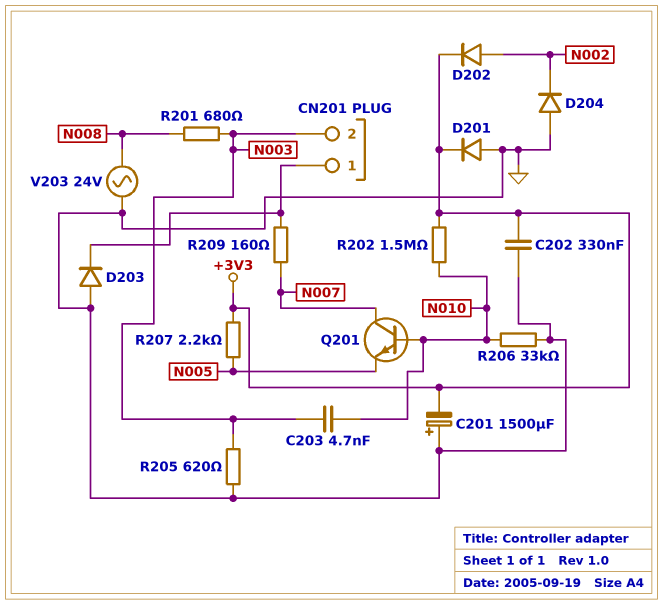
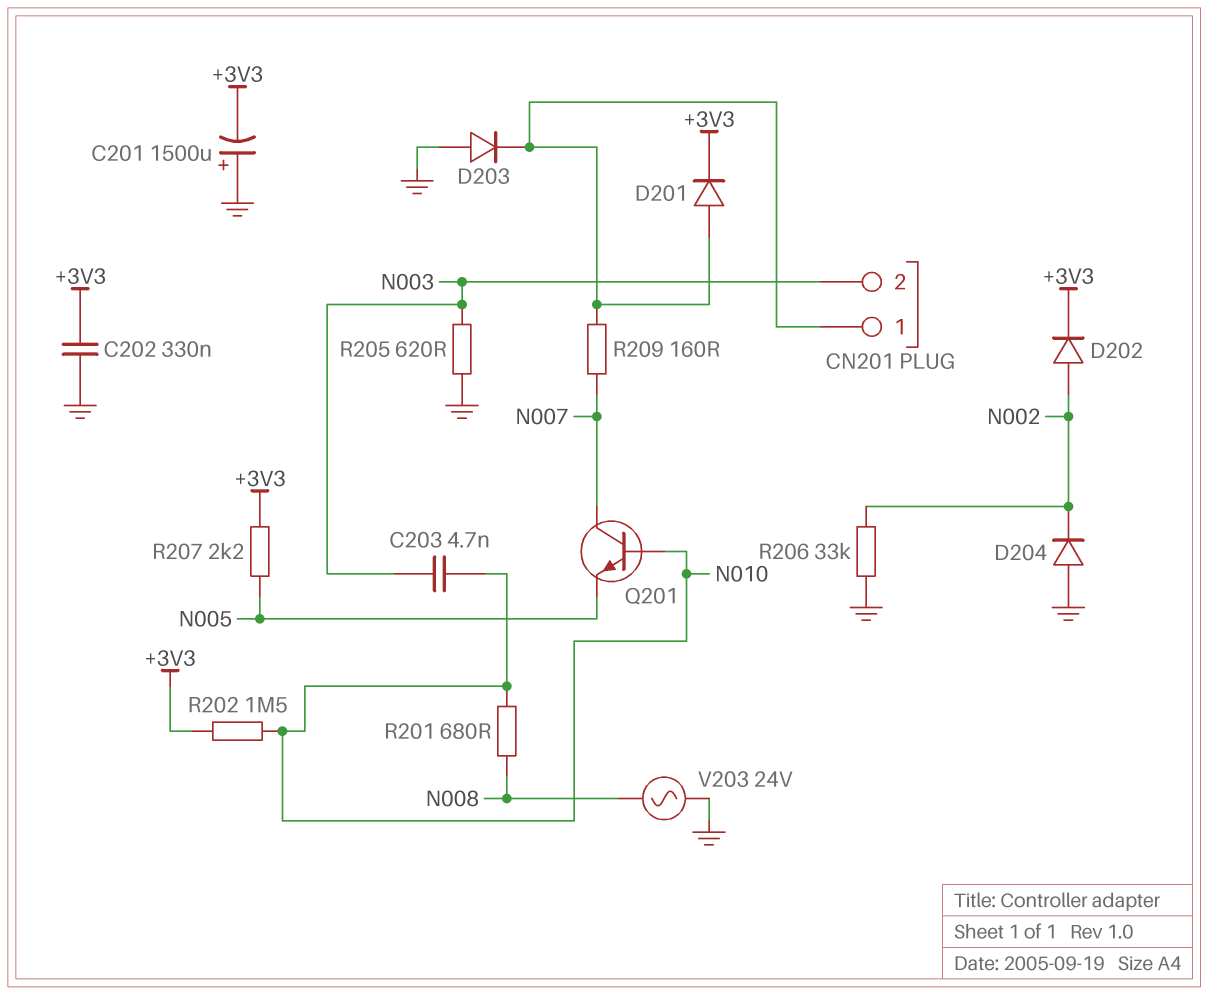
D201: diode (A GND, K +3V3) -> diode (A CN201/1, K +3V3)
R201: 680 (N003, N008) -> 680 (N008, N010)
R206: 33k (GND, N010) -> 33k (GND, N002)

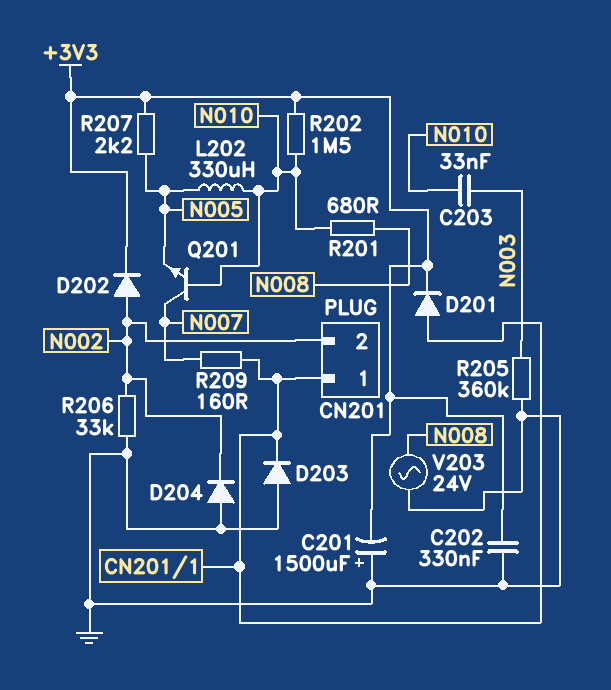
C203: 4.7nF (N003, N010) -> 33nF (N003, N010)
CN201 pin 2: N003 -> N002
L202: none -> 330uH (N005, N010)
R205: 620 (GND, N003) -> 360k (GND, N003)

